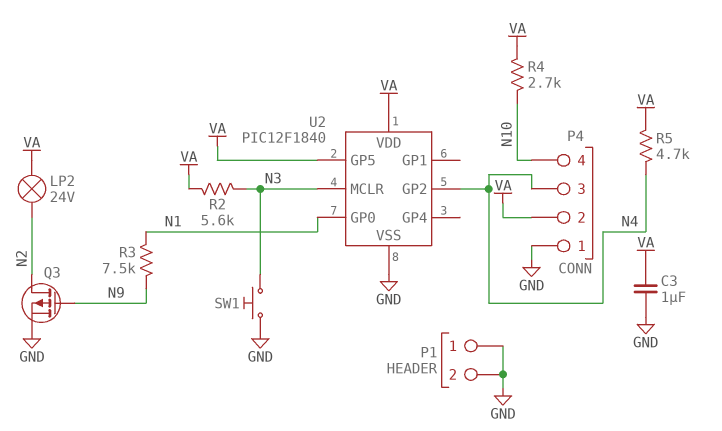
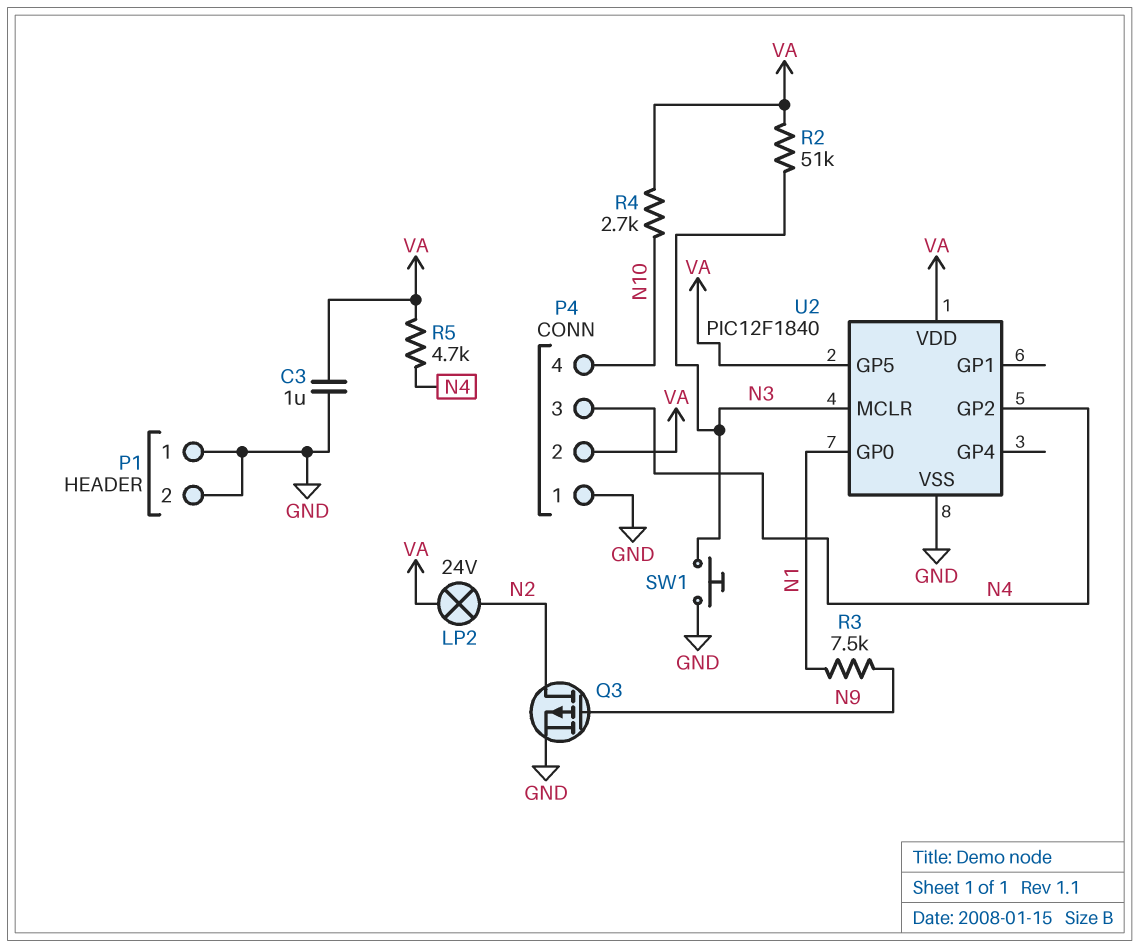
R2: 5.6k (N3, VA) -> 51k (N3, VA)

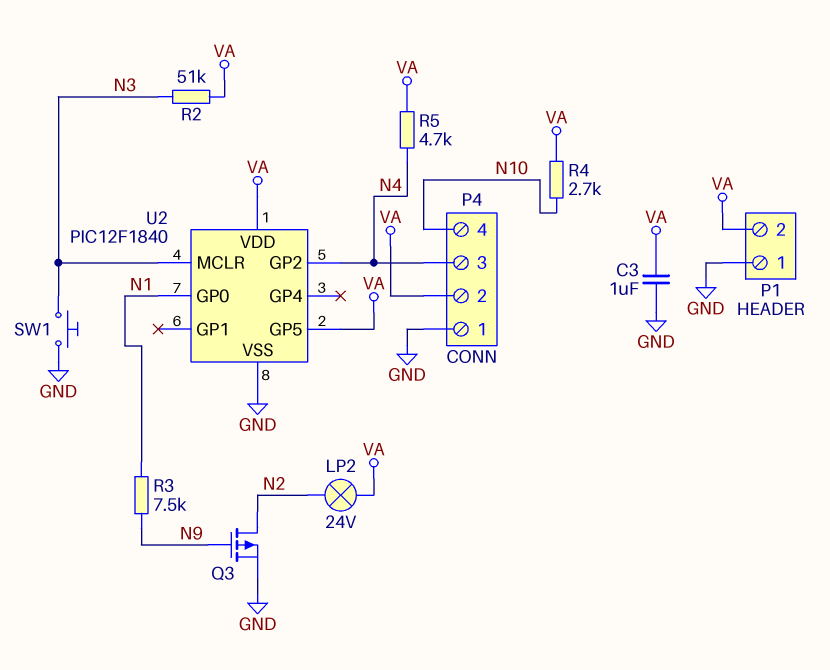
P1 pin 2: GND -> VA

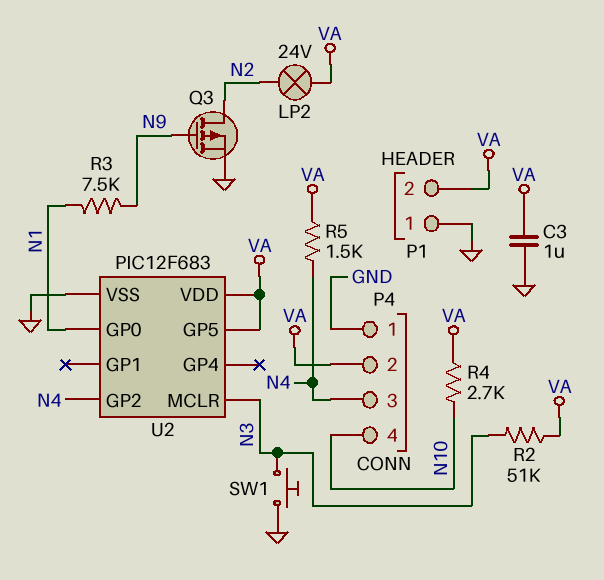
R5: 4.7k (N4, VA) -> 1.5k (N4, VA)
U2: PIC12F1840 -> PIC12F683

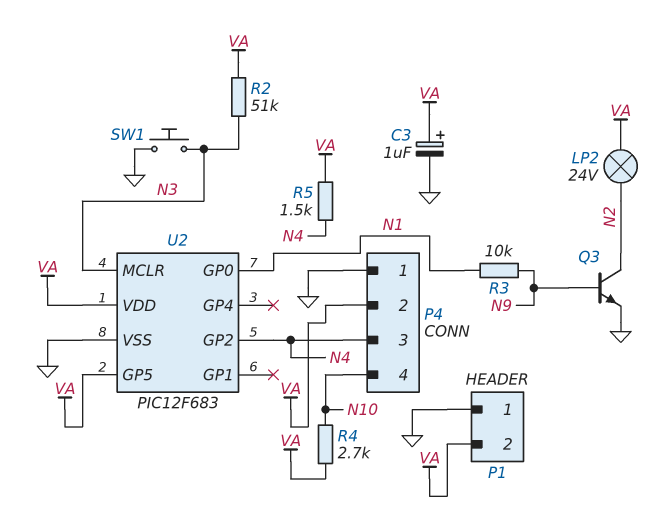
C3: 1uF (GND, VA) -> 1uF (plus VA, minus GND)
Q3: PMOS (G N9, D N2, S GND) -> NPN (B N9, C N2, E GND)
R3: 7.5k (N1, N9) -> 10k (N1, N9)

